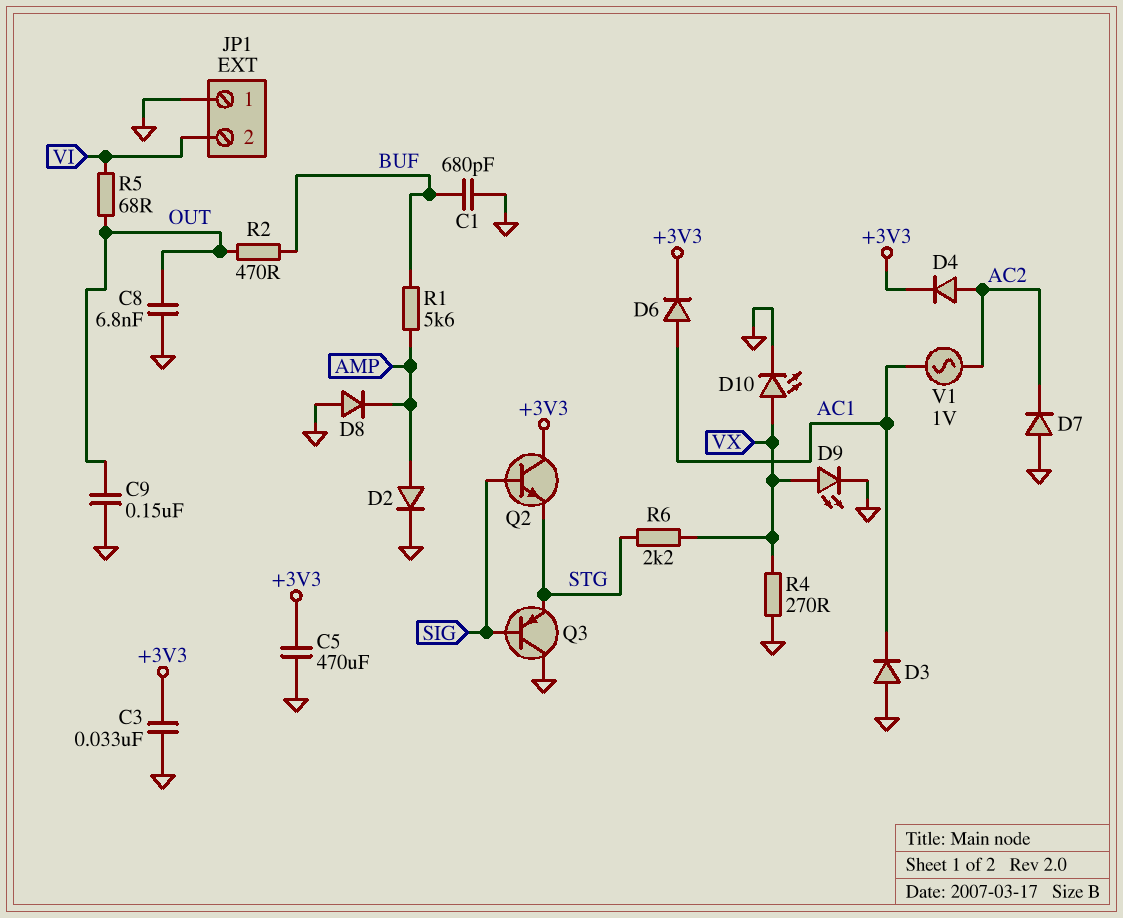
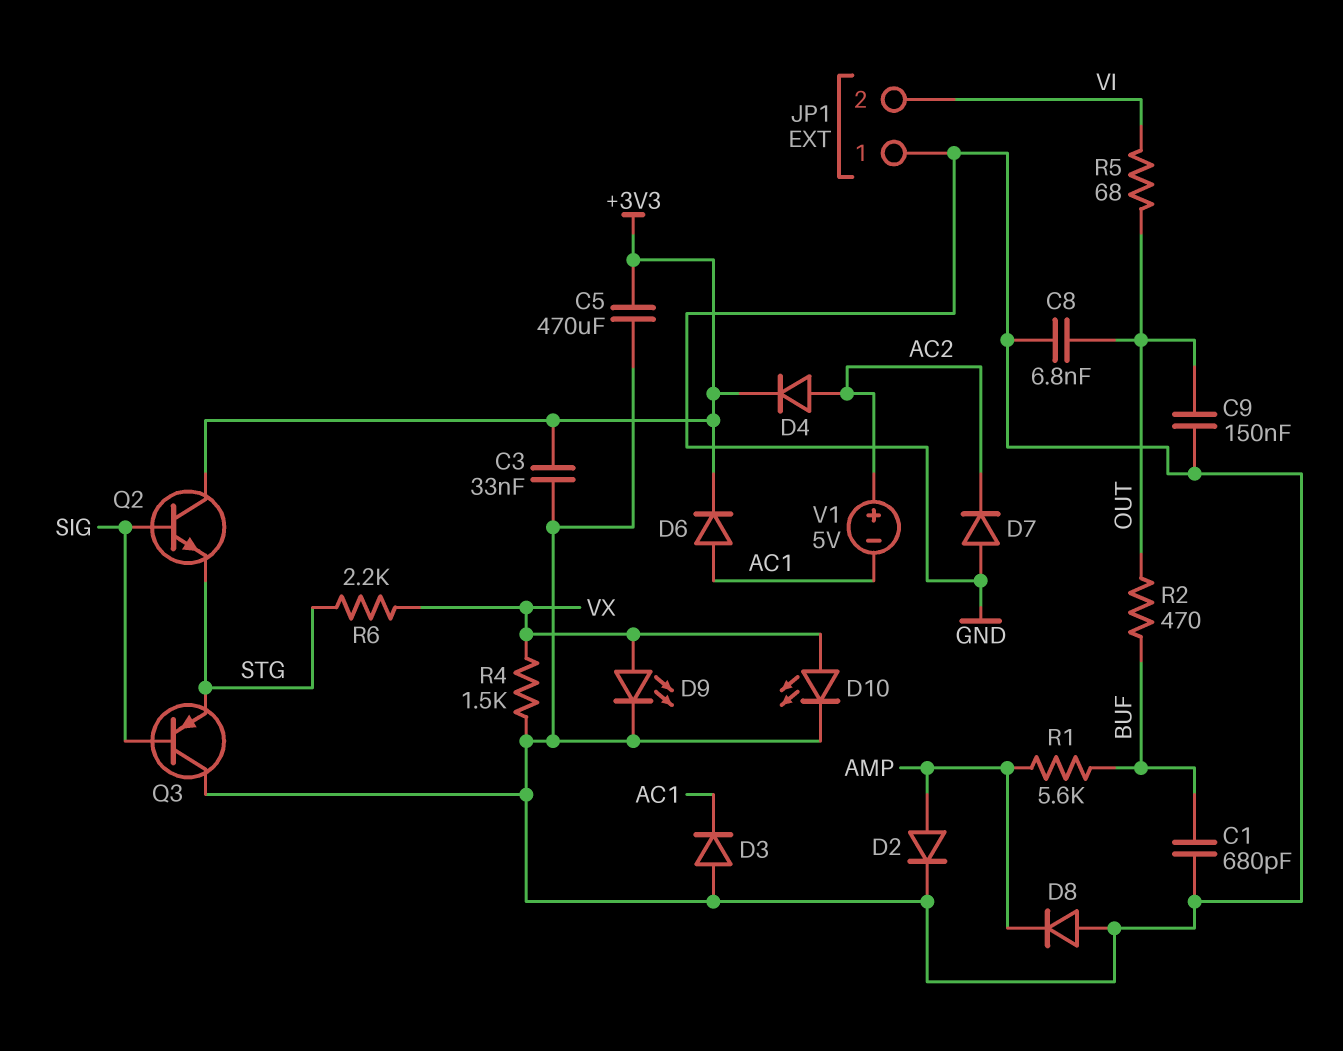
R4: 270 (GND, VX) -> 1.5k (GND, VX)
V1: AC 1V (AC1, AC2) -> 5V (plus AC2, minus AC1)

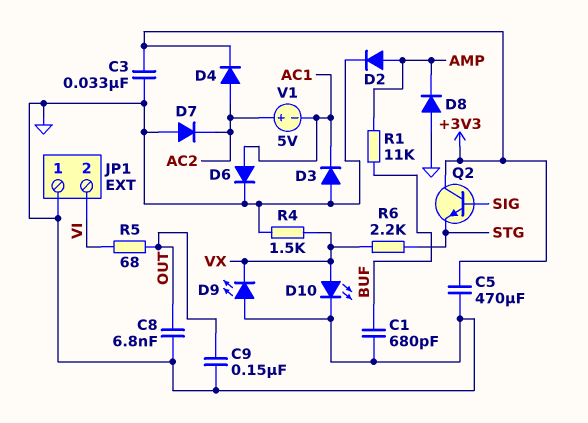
D6: diode (A AC1, K +3V3) -> diode (A AC1, K GND)
D9: LED (A VX, K GND) -> LED (A GND, K VX)
Q3: PNP (B SIG, C GND, E STG) -> none
R1: 5.6k (AMP, BUF) -> 11k (AMP, BUF)
R2: 470 (BUF, OUT) -> none

